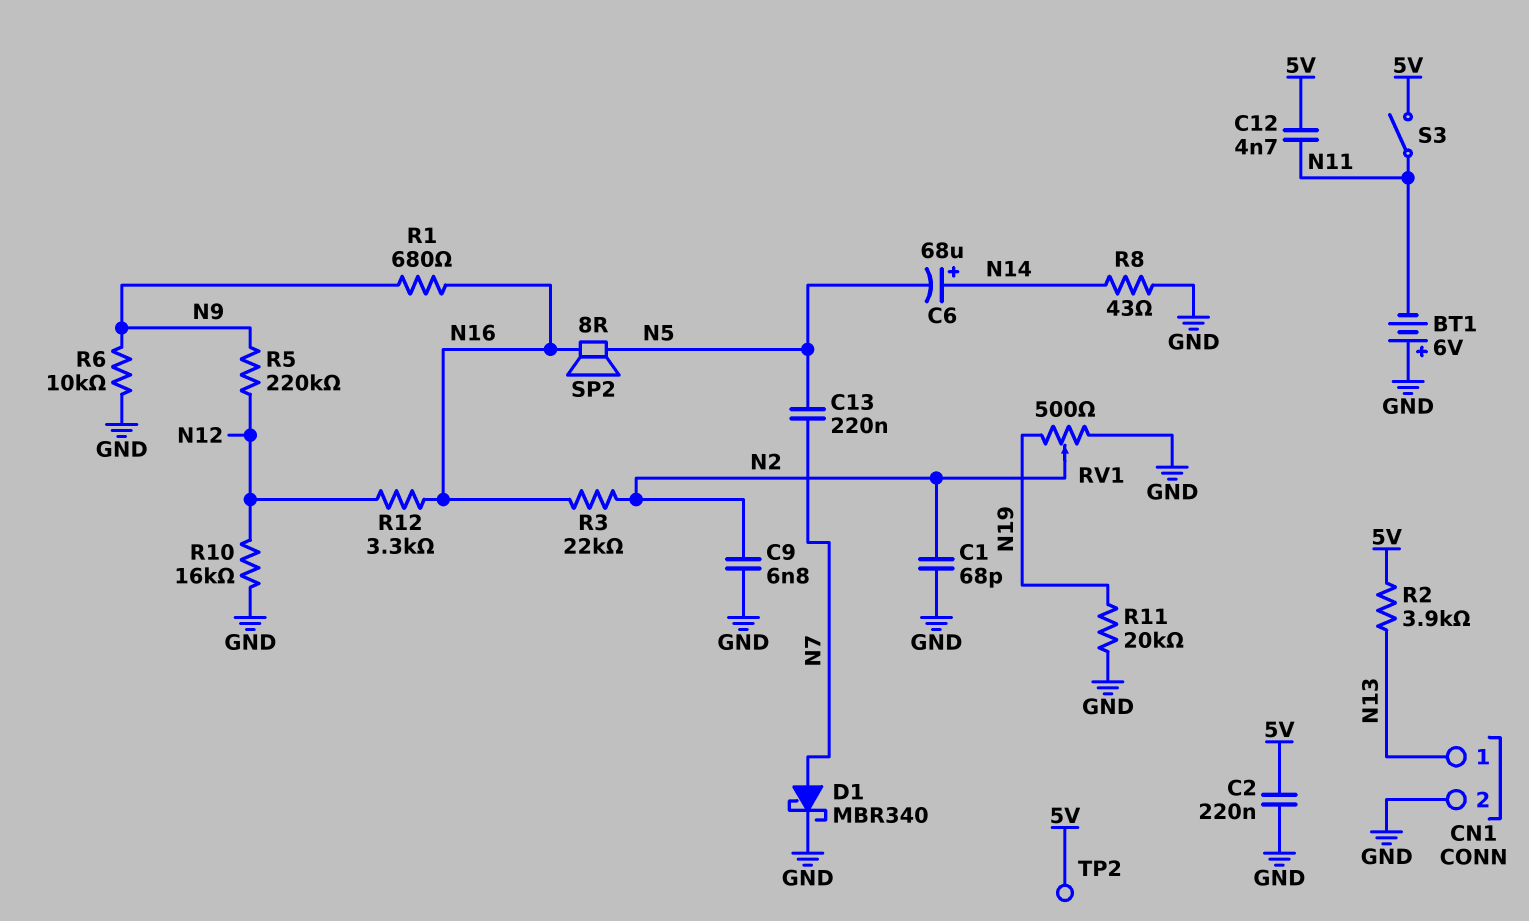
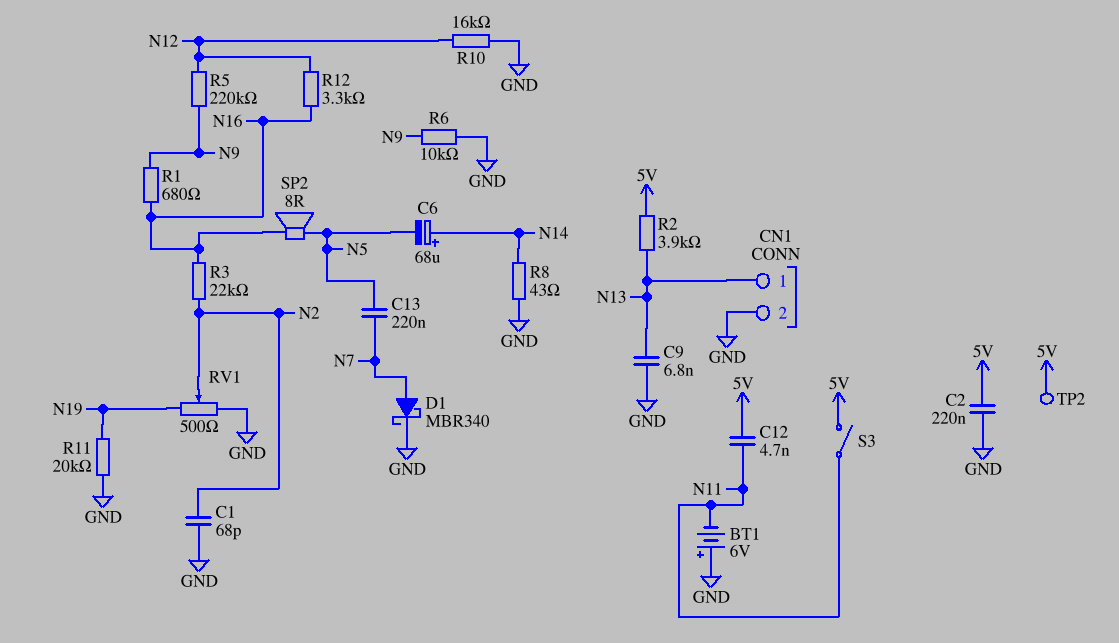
C9: 6.8nF (GND, N2) -> 6.8nF (GND, N13)

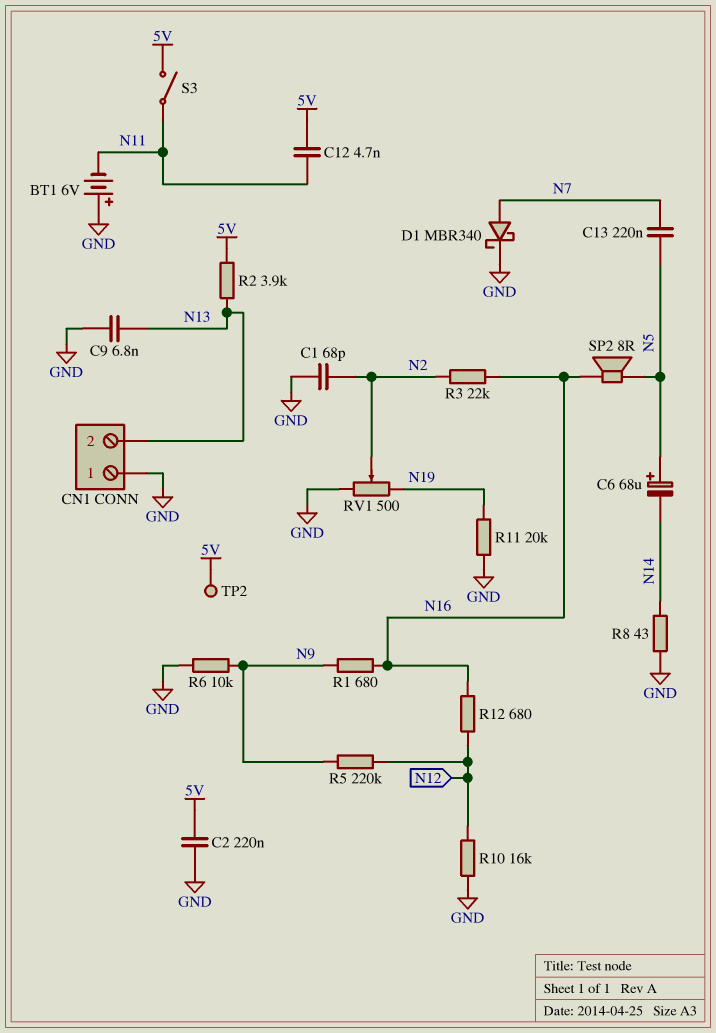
C6: 68uF (plus N14, minus N5) -> 68uF (plus N5, minus N14)
CN1 pin 1: N13 -> GND
CN1 pin 2: GND -> N13
R12: 3.3k (N12, N16) -> 680 (N12, N16)

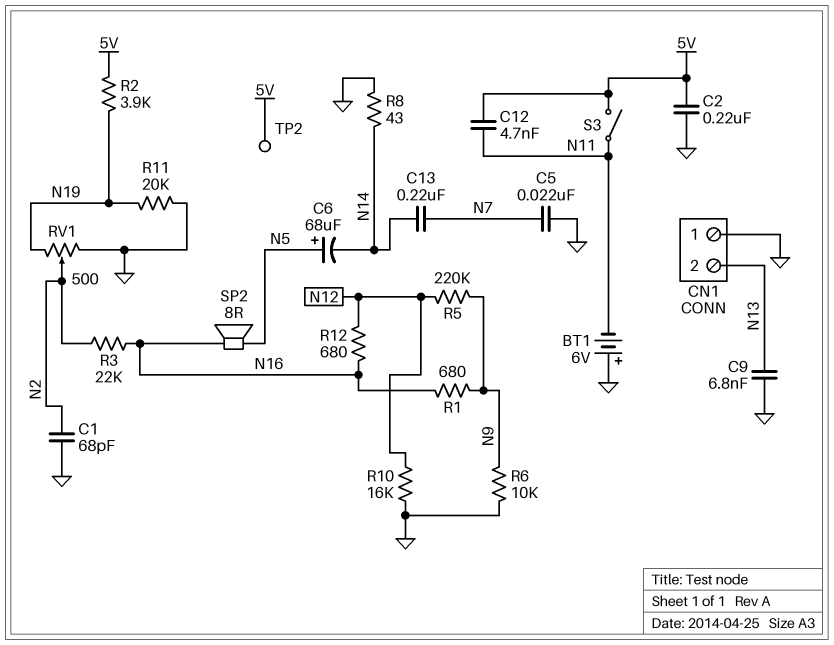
C5: none -> 22nF (GND, N7)
C13: 220nF (N5, N7) -> 220nF (N7, N14)
D1: schottky MBR340 (A N7, K GND) -> none
R2: 3.9k (5V, N13) -> 3.9k (5V, N19)

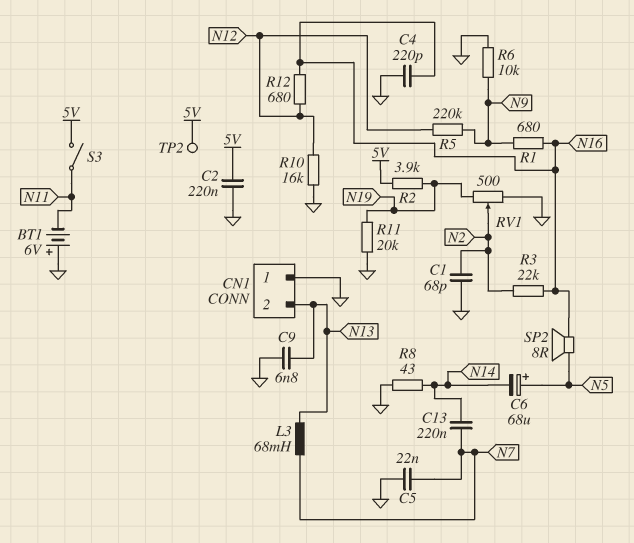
C4: none -> 220pF (GND, N16)
C12: 4.7nF (5V, N11) -> none
L3: none -> 68mH (N7, N13)

